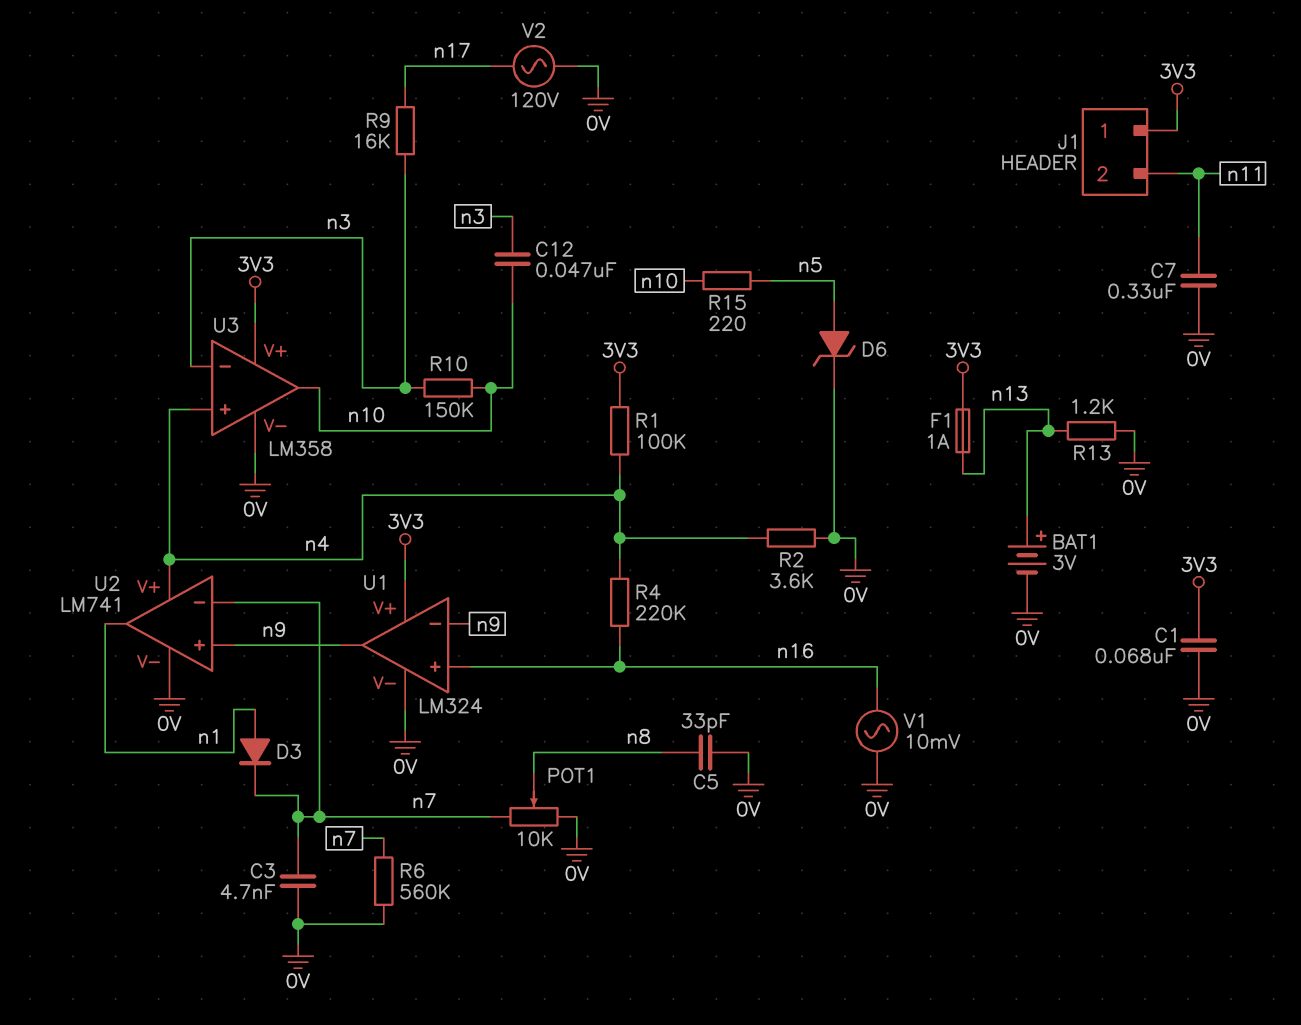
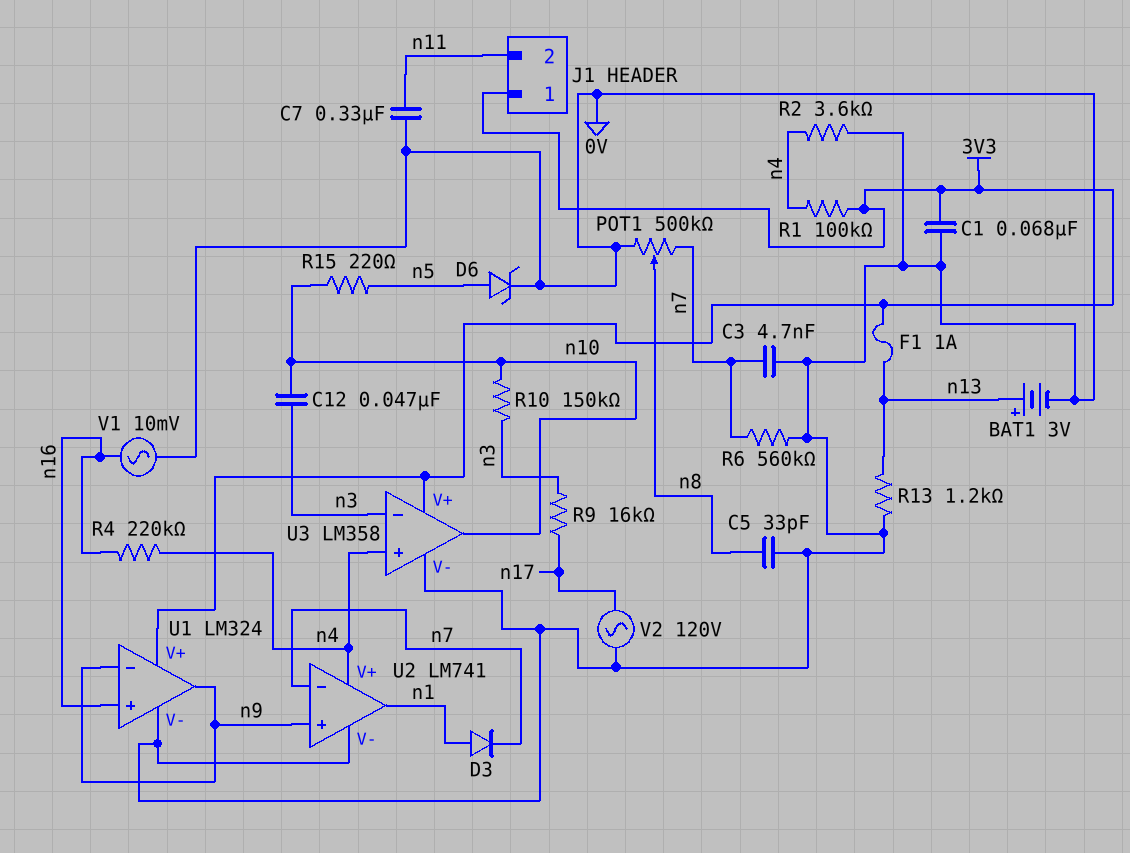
POT1: 10k (0V, n7, wiper n8) -> 500k (0V, n7, wiper n8)

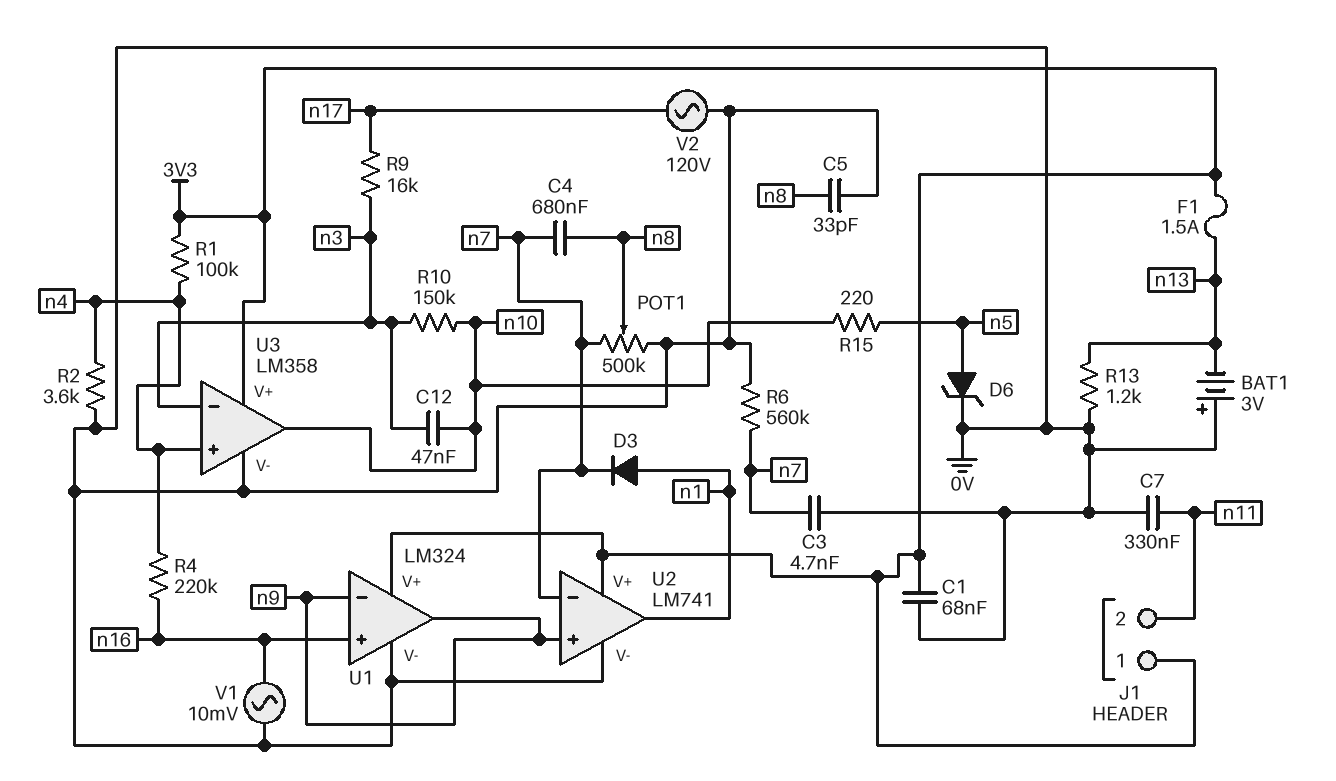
BAT1: 3V (plus n13, minus 0V) -> 3V (plus 0V, minus n13)
C4: none -> 680nF (n7, n8)
F1: 1A (3V3, n13) -> 1.5A (3V3, n13)
U2 pin V+: n4 -> 3V3

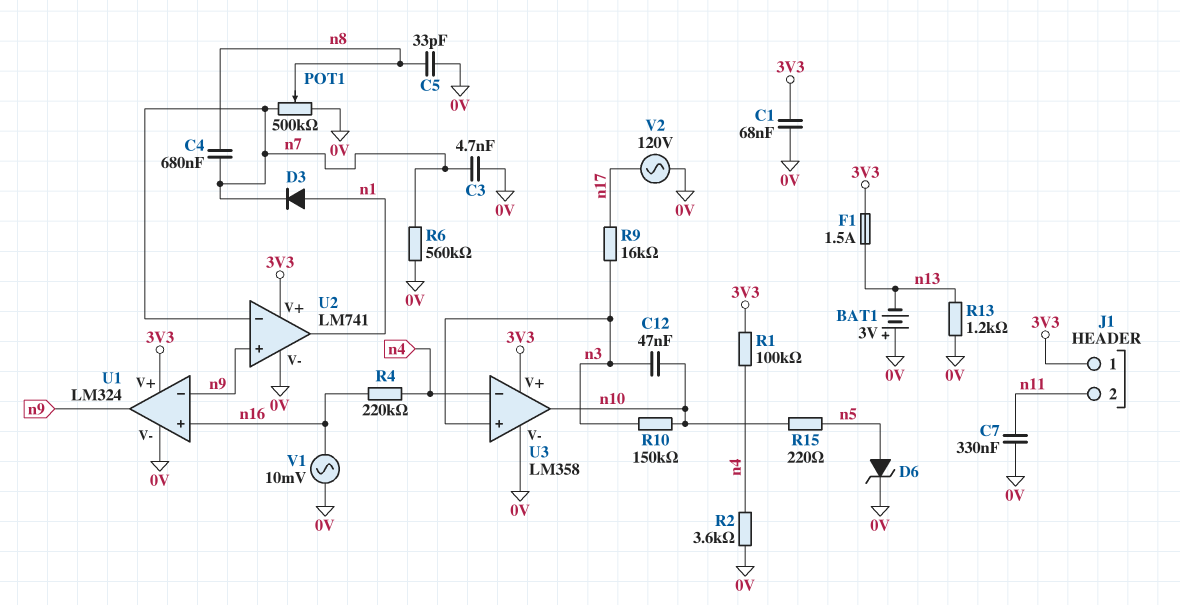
U3 pin in+: n4 -> n3
U3 pin in-: n3 -> n4

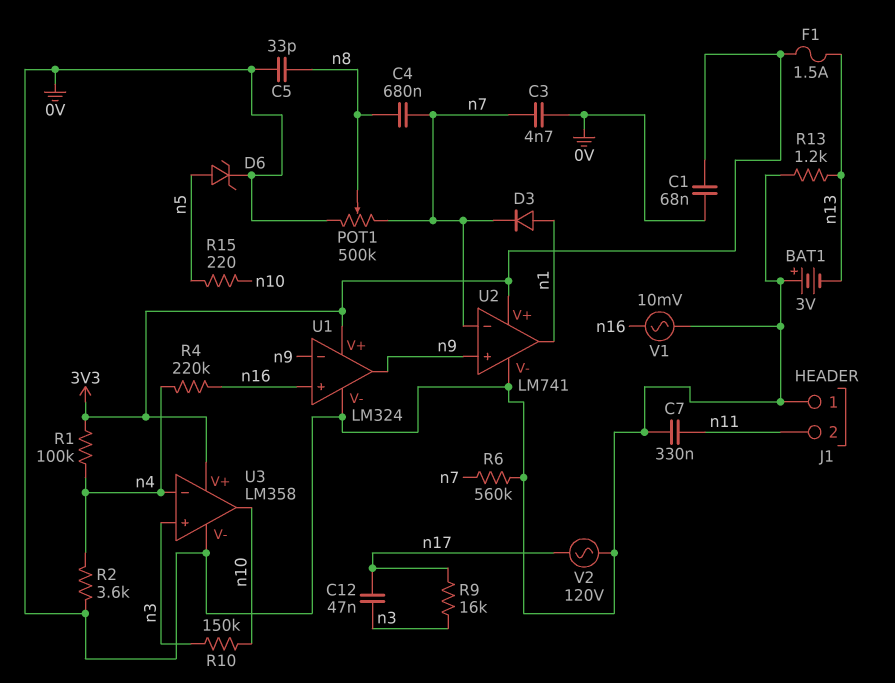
C12: 47nF (n3, n10) -> 47nF (n3, n17)
J1 pin 1: 3V3 -> 0V

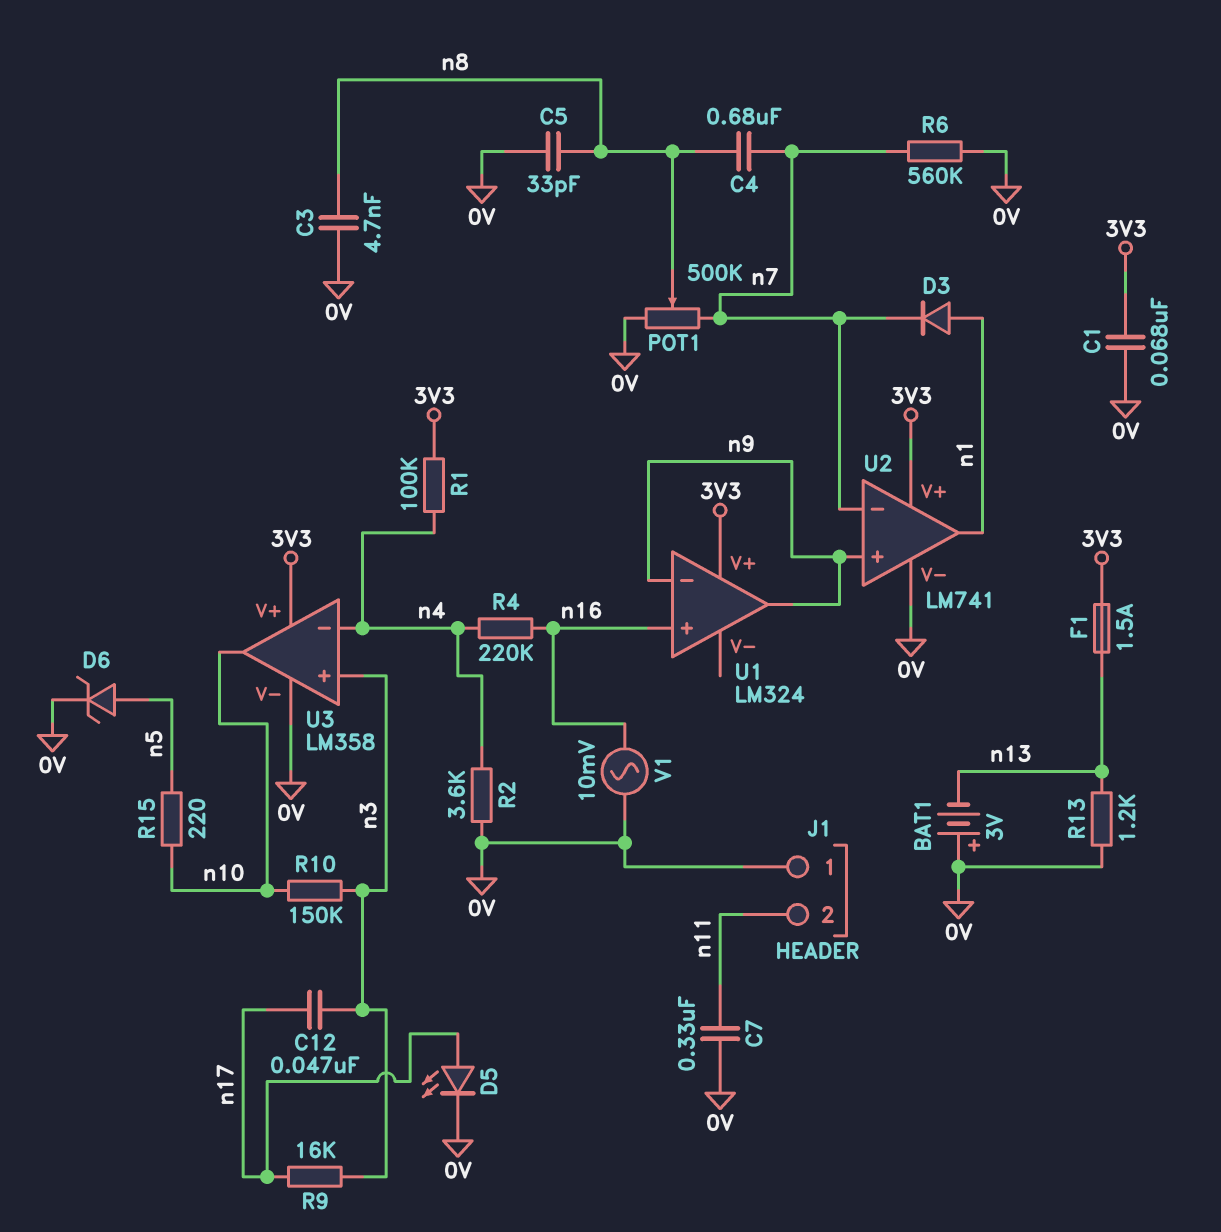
C3: 4.7nF (0V, n7) -> 4.7nF (0V, n8)
D5: none -> LED (A n17, K 0V)
U1 pin V-: 0V -> none
V2: AC 120V (0V, n17) -> none

